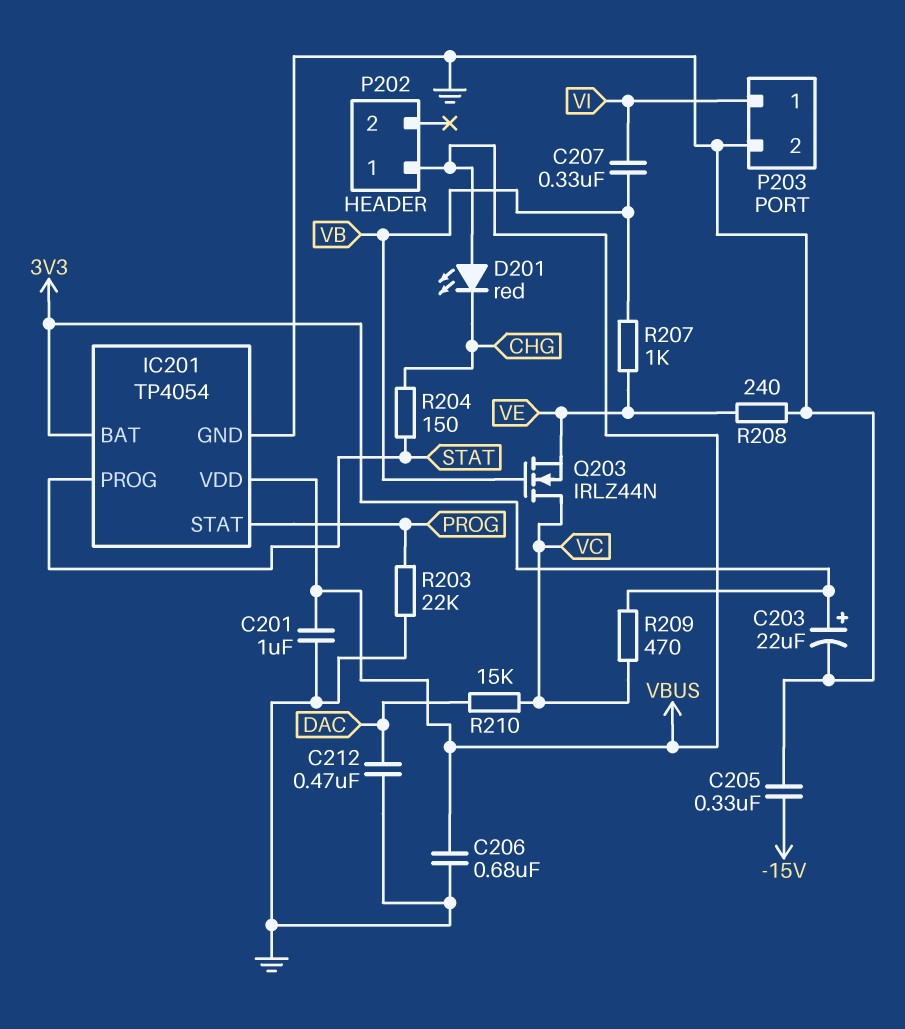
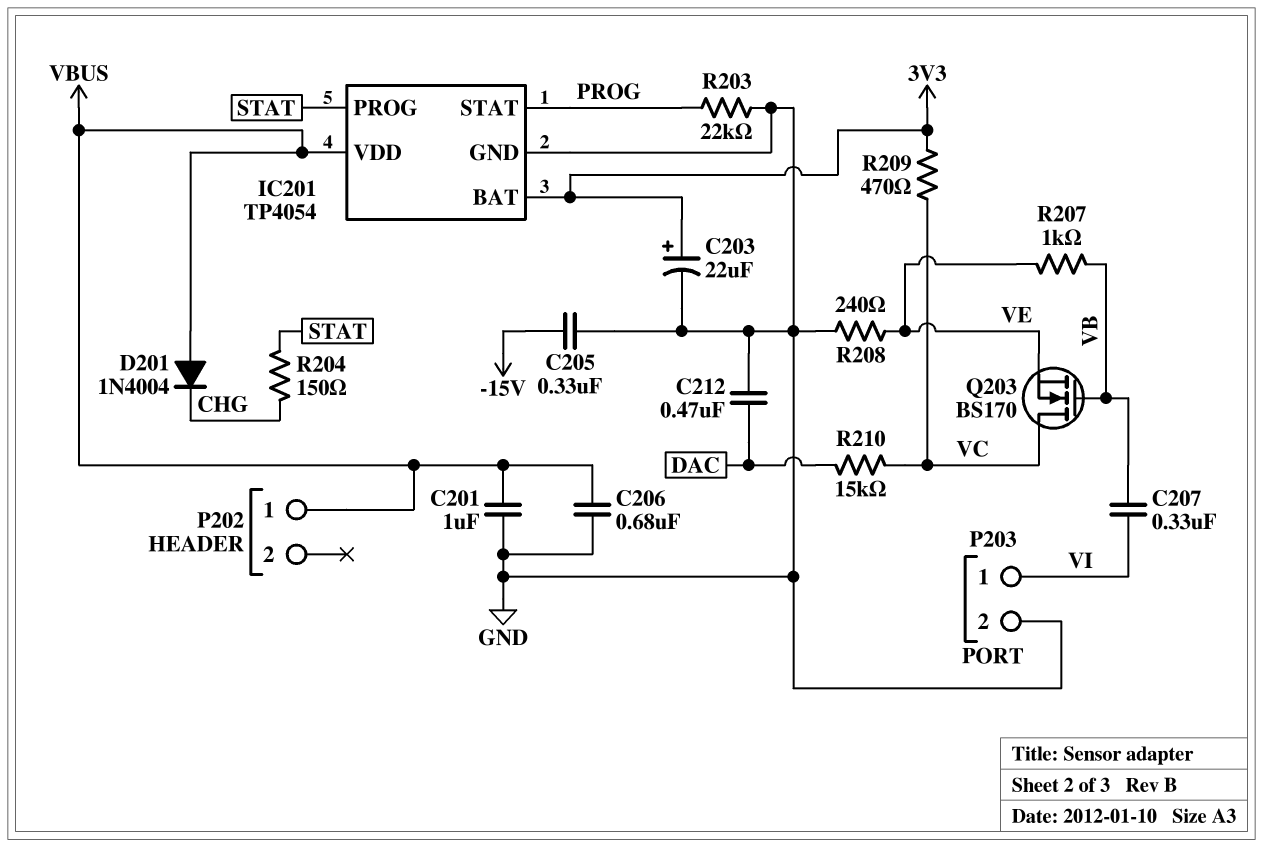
D201: LED red (A VBUS, K CHG) -> diode 1N4004 (A VBUS, K CHG)
Q203: NMOS IRLZ44N (G VB, D VC, S VE) -> NMOS BS170 (G VB, D VC, S VE)

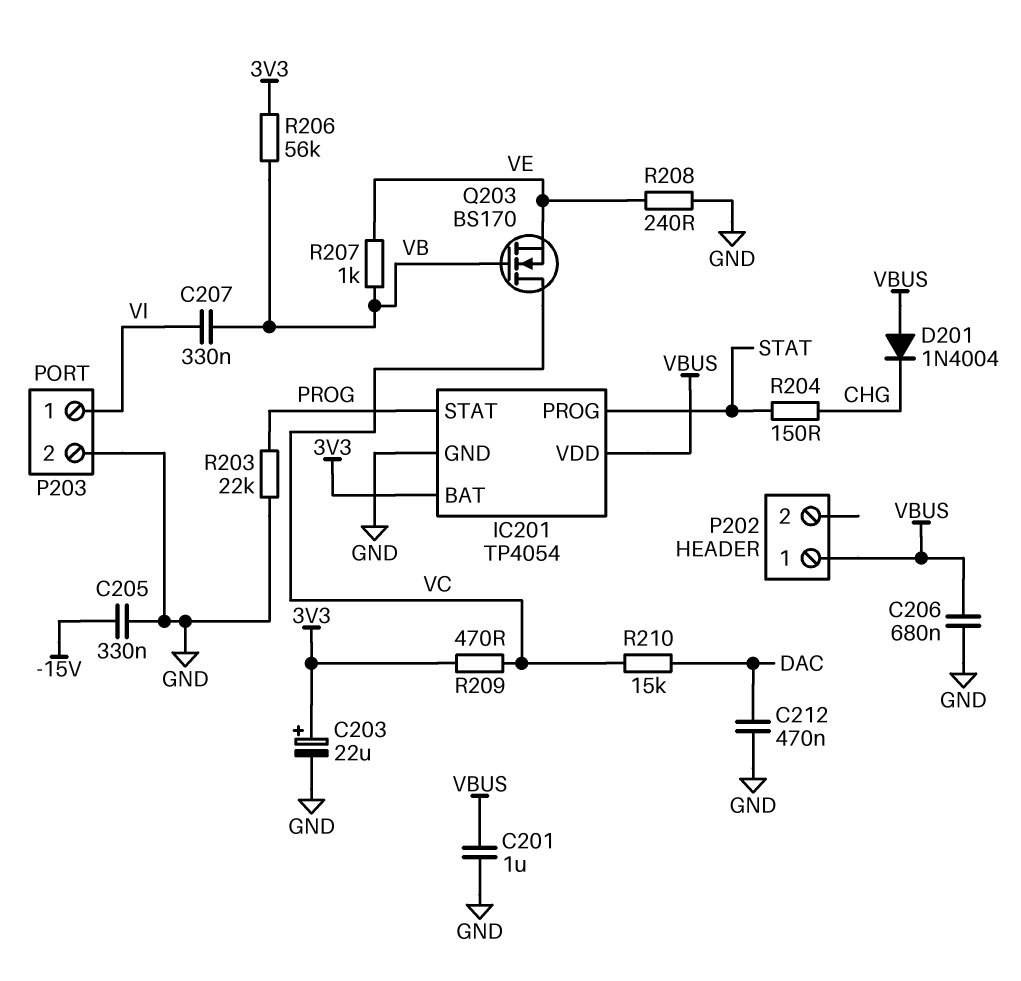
R206: none -> 56k (3V3, VB)

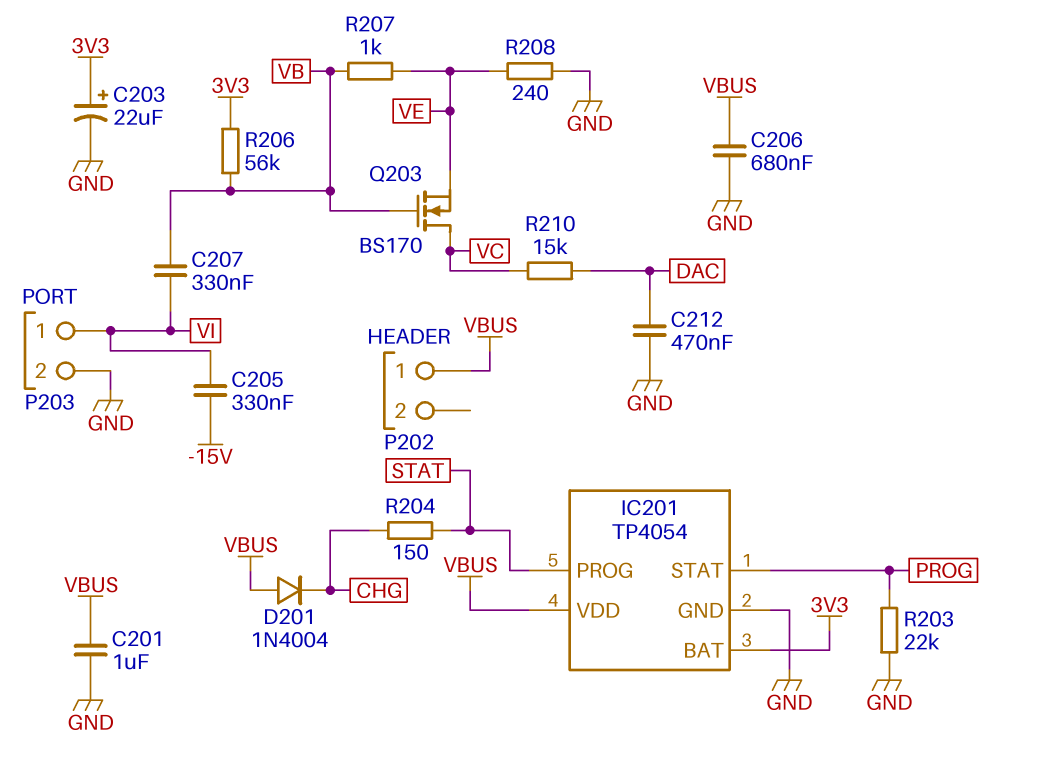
C205: 330nF (-15V, GND) -> 330nF (-15V, VI)
R209: 470 (3V3, VC) -> none

